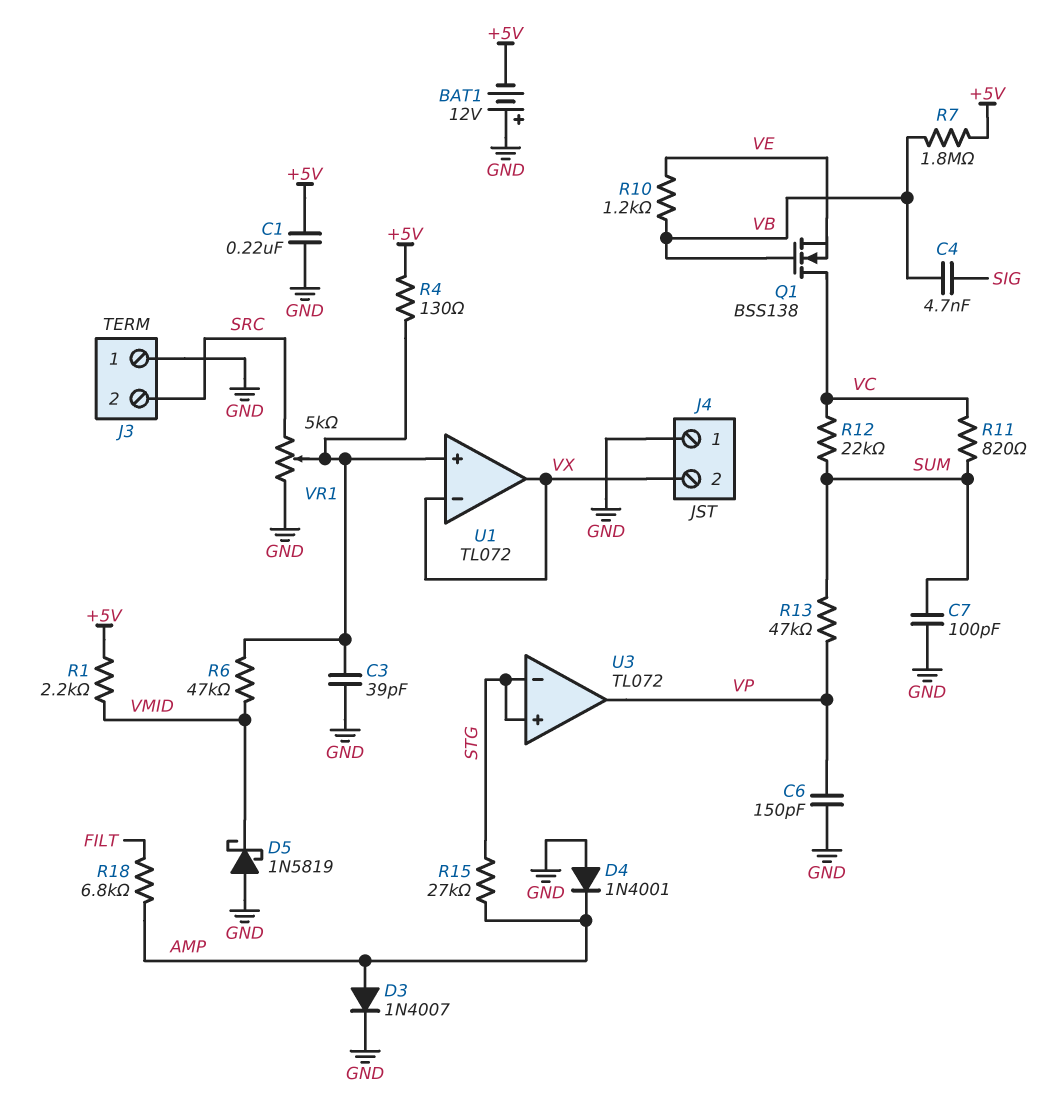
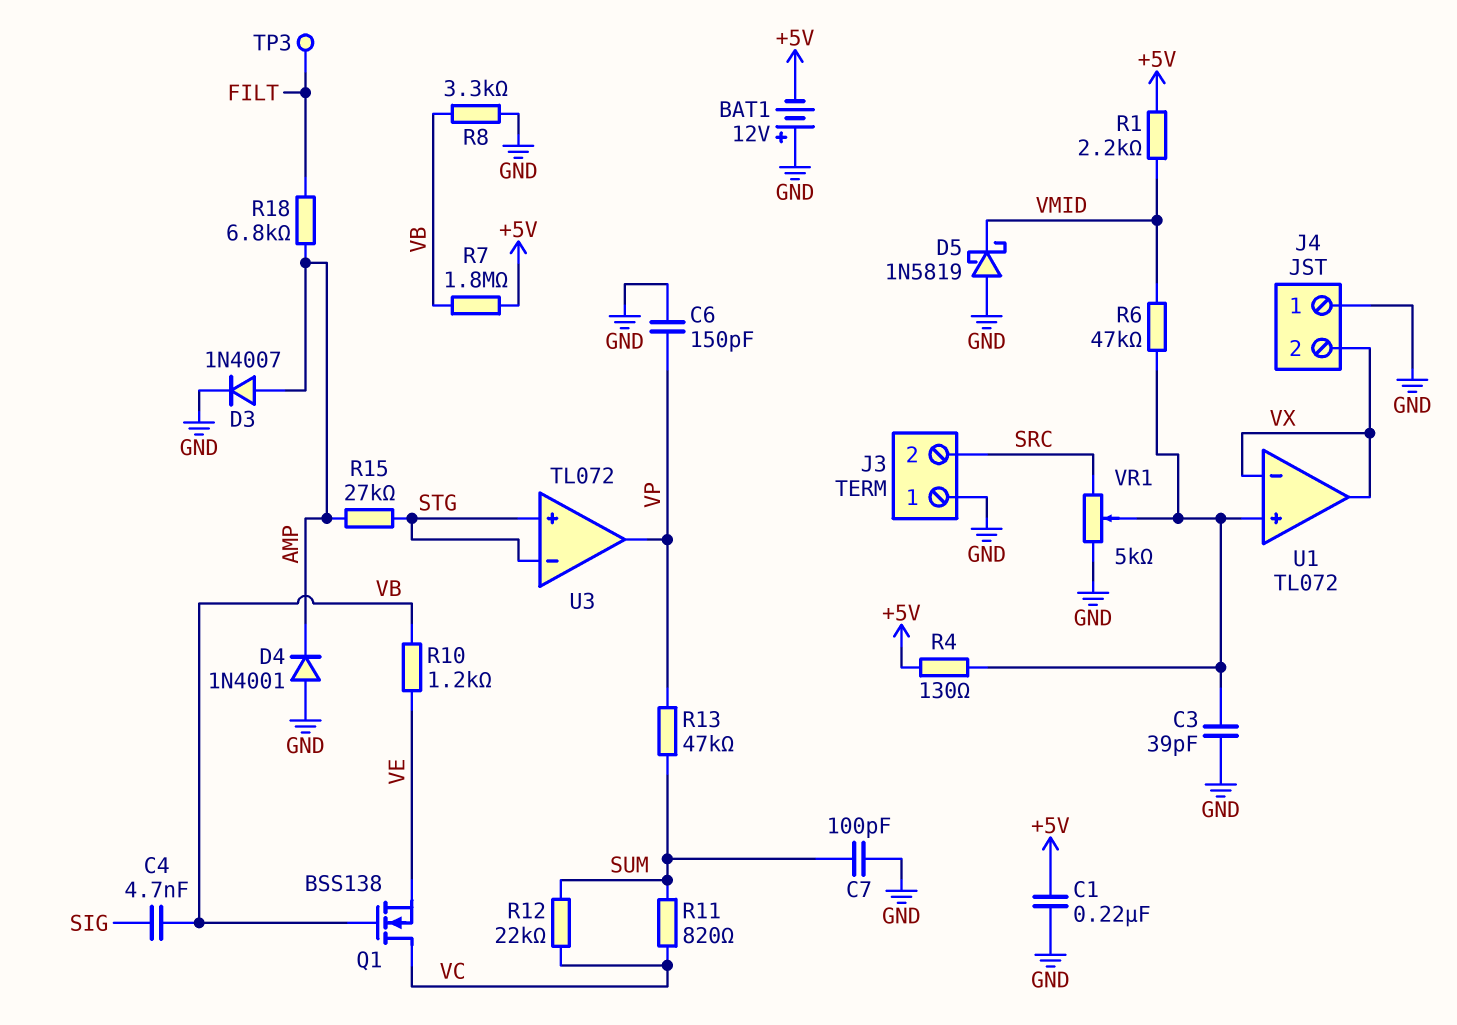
R8: none -> 3.3k (GND, VB)
TP3: none -> test point (FILT)

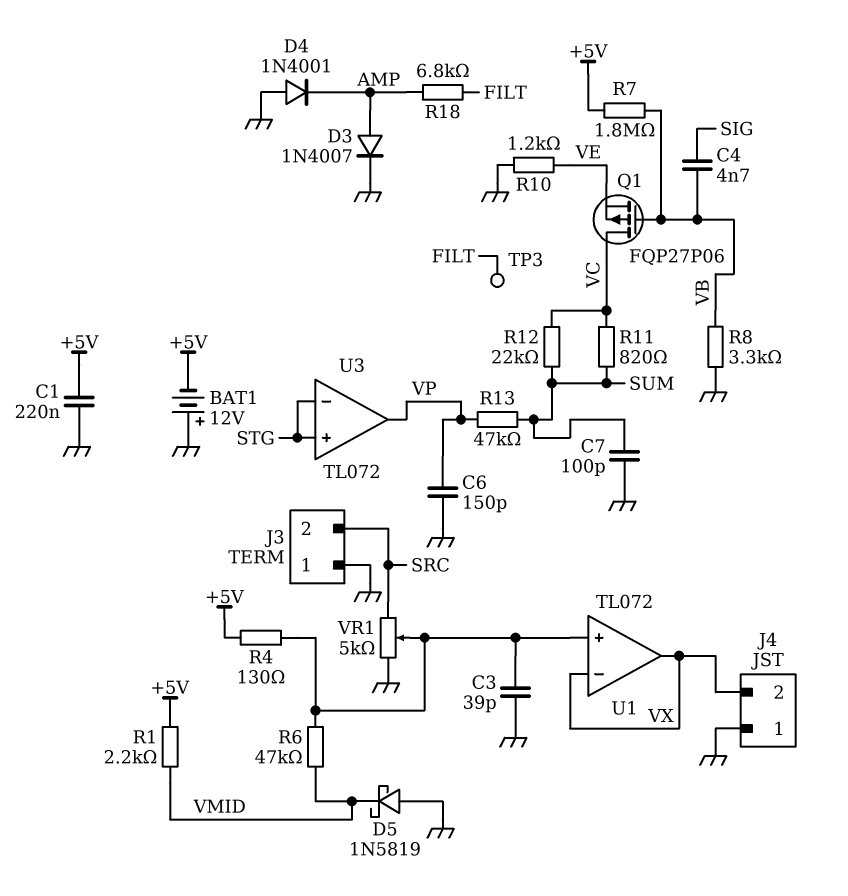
Q1: NMOS BSS138 (G VB, D VC, S VE) -> PMOS FQP27P06 (G VB, D VC, S VE)
R10: 1.2k (VB, VE) -> 1.2k (GND, VE)
R15: 27k (AMP, STG) -> none

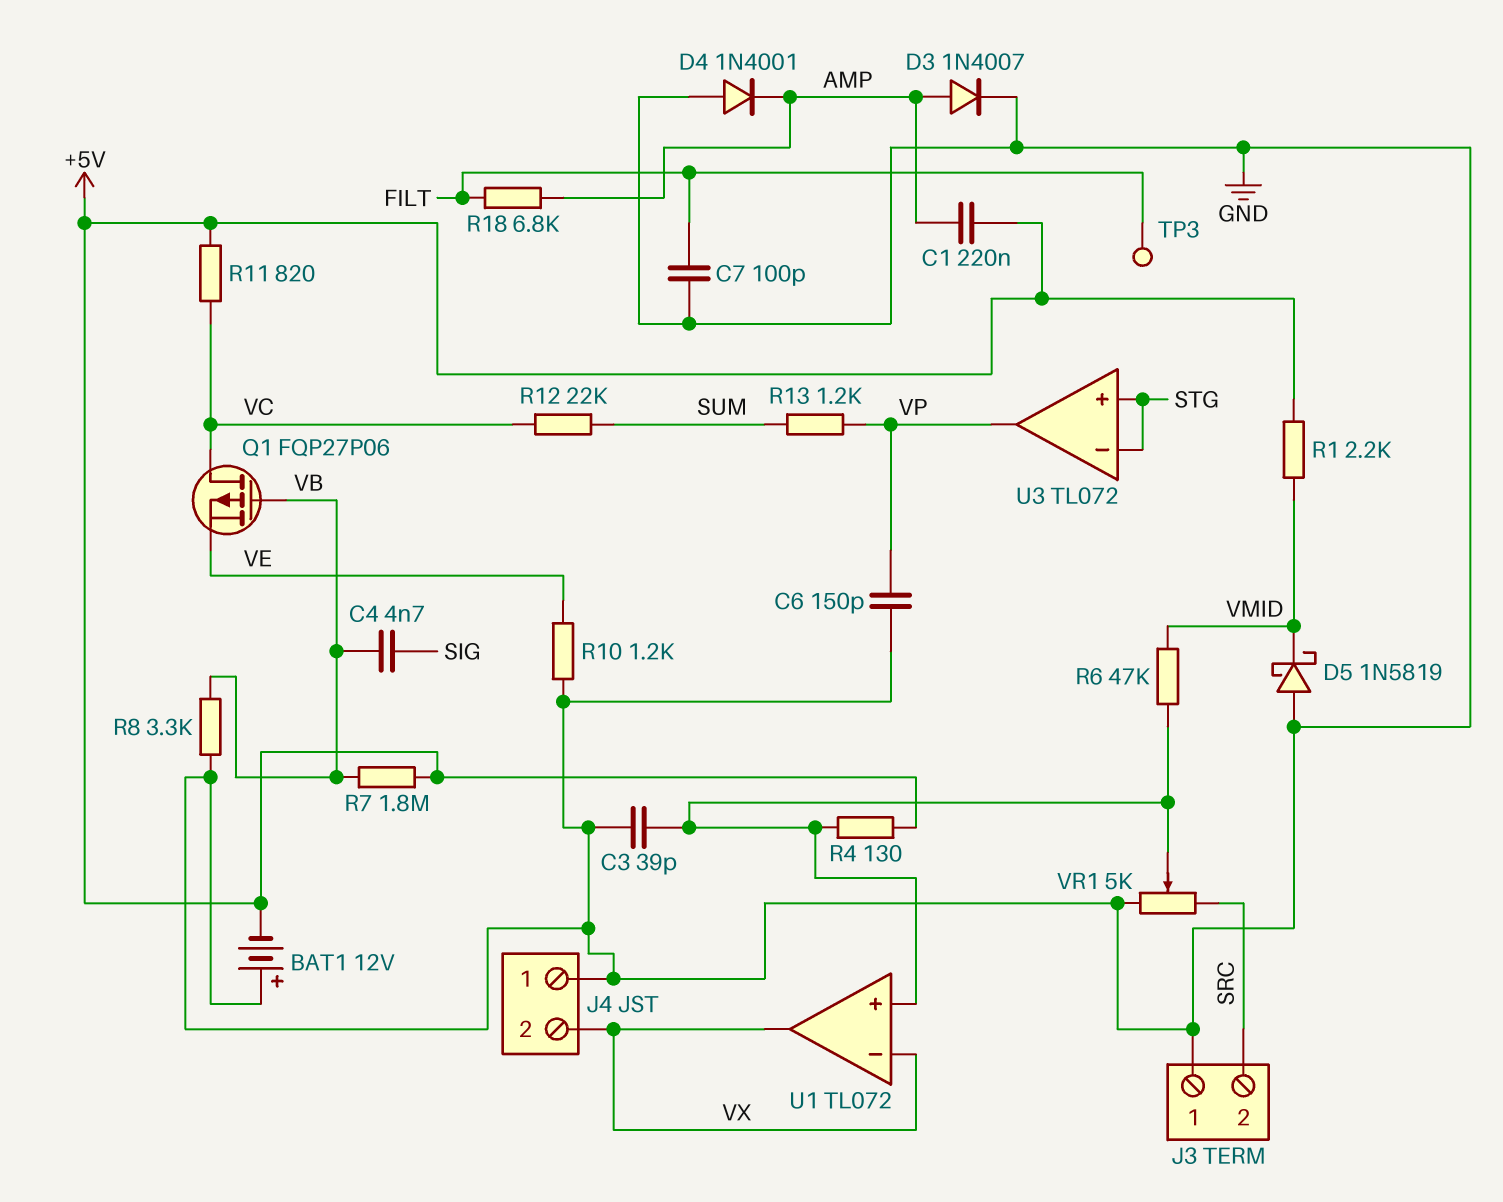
C1: 220nF (+5V, GND) -> 220nF (+5V, AMP)
C7: 100pF (GND, SUM) -> 100pF (FILT, GND)
R11: 820 (SUM, VC) -> 820 (+5V, VC)
R13: 47k (SUM, VP) -> 1.2k (SUM, VP)

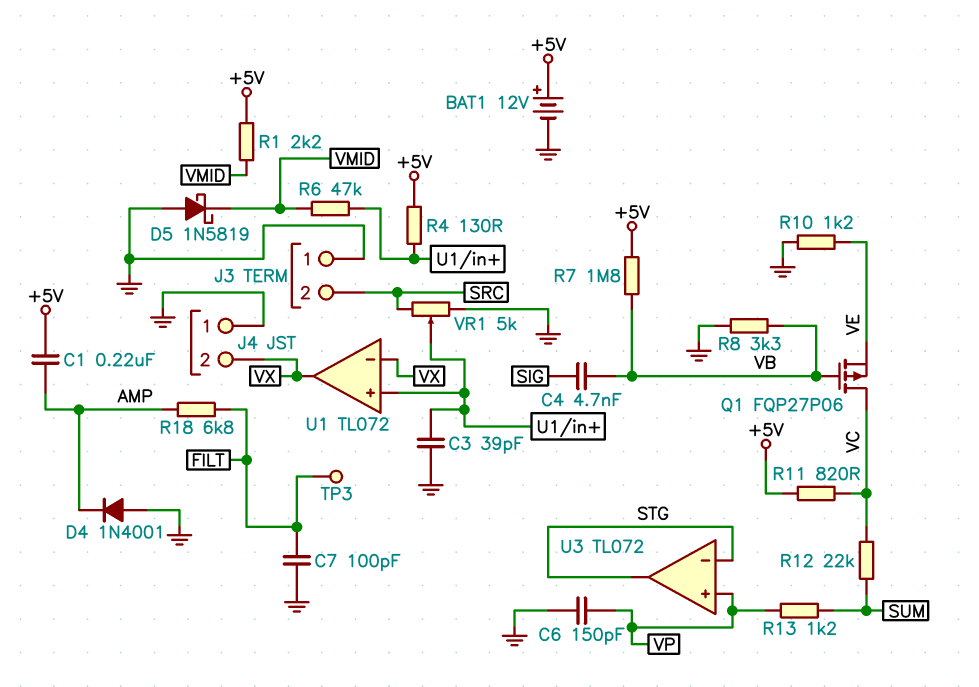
BAT1: 12V (plus GND, minus +5V) -> 12V (plus +5V, minus GND)
D3: diode 1N4007 (A AMP, K GND) -> none
U3 pin in+: STG -> VP
U3 pin out: VP -> STG

